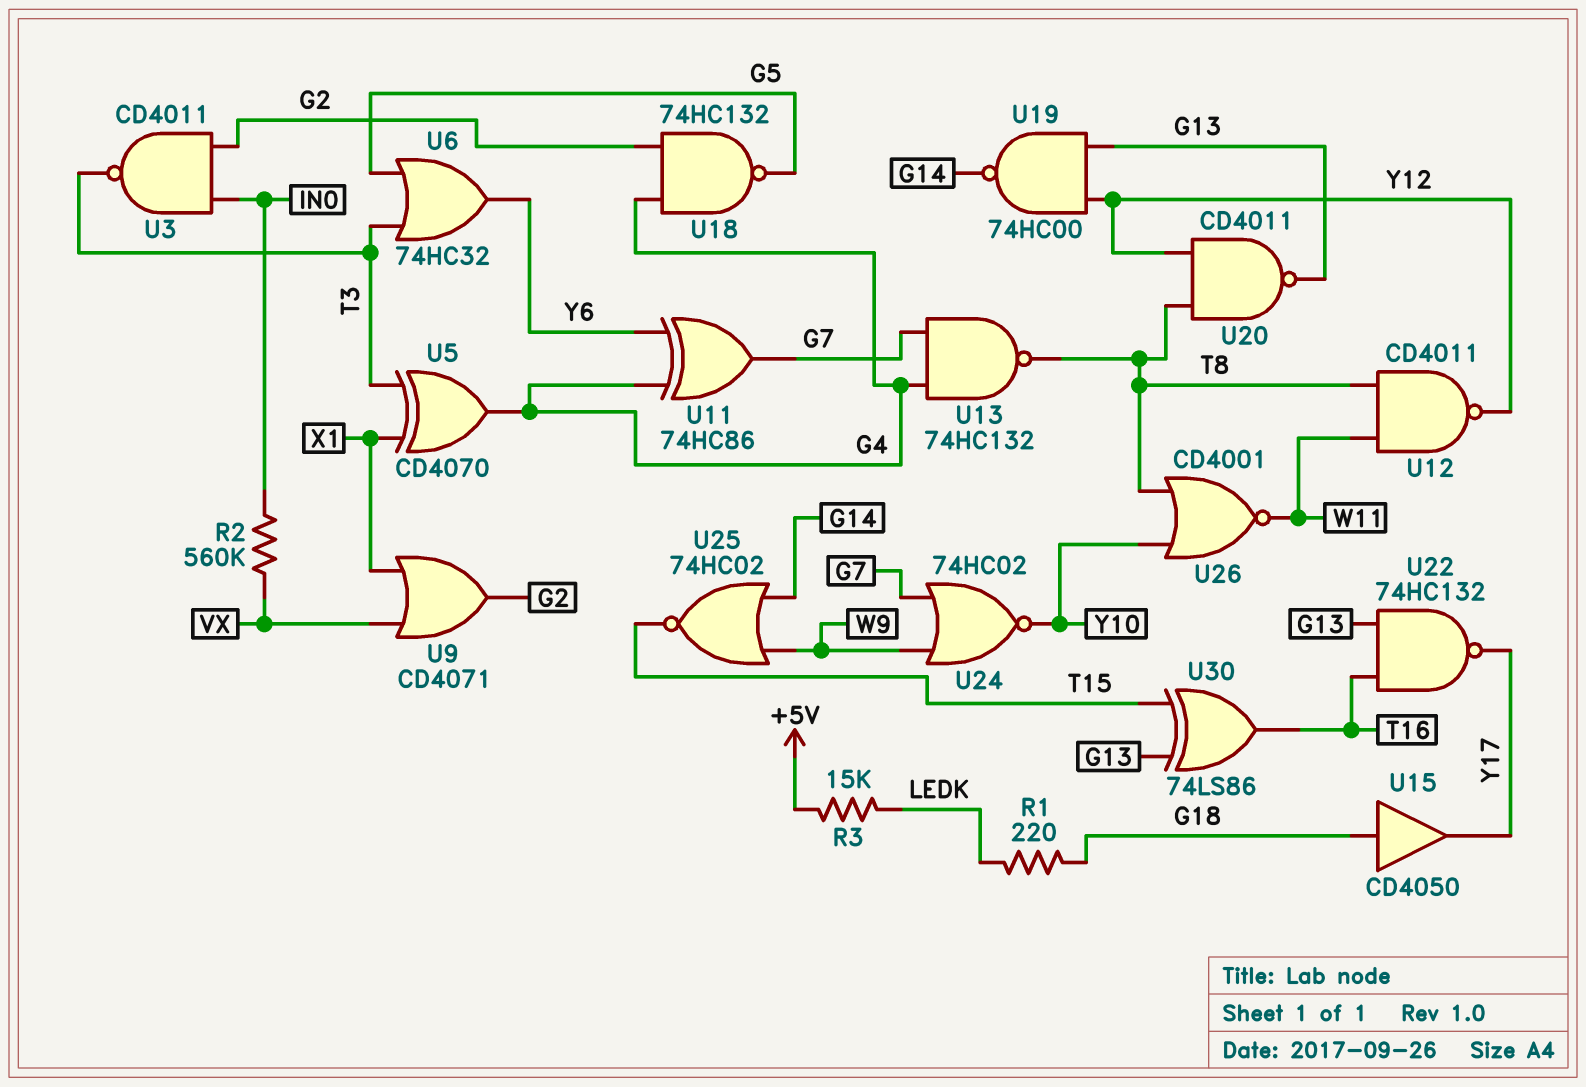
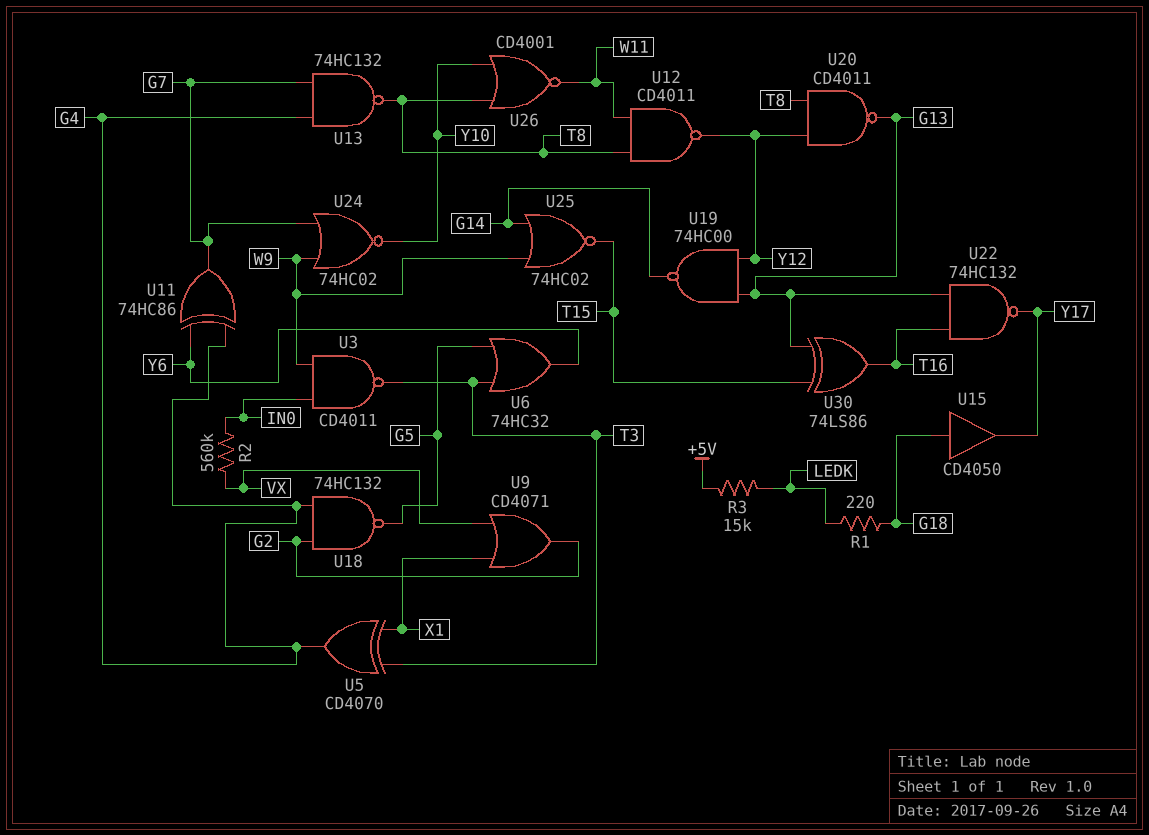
U3: NAND CD4011 (in G2, in IN0, out T3) -> NAND CD4011 (in IN0, in W9, out T3)

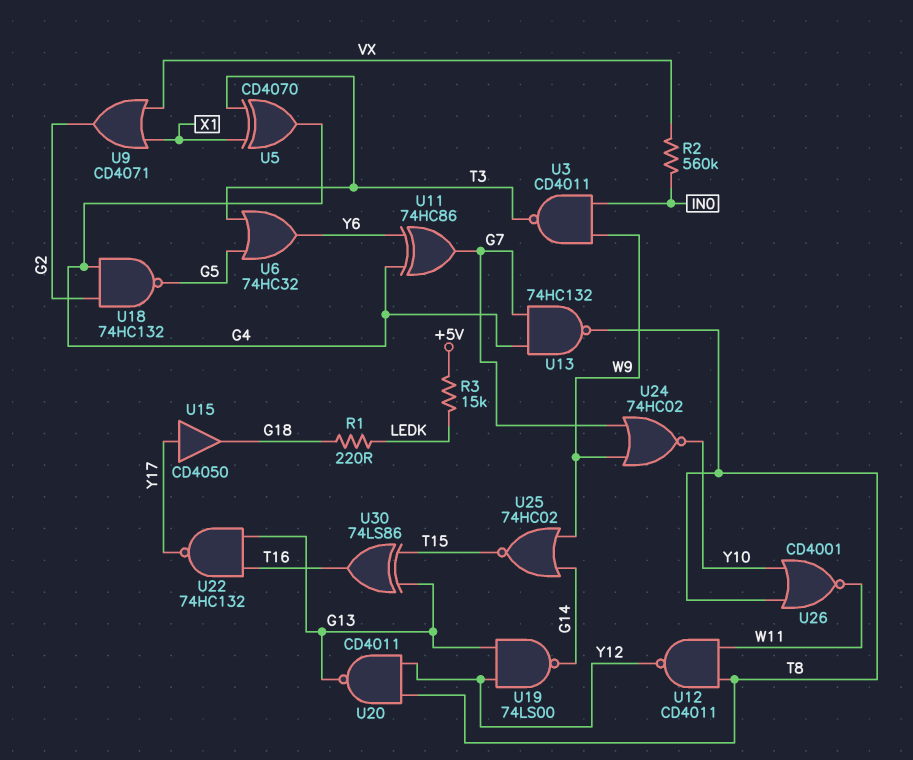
U15: buffer CD4050 (in G18, out Y17) -> buffer CD4050 (in Y17, out G18)
U19: NAND 74HC00 (in G13, in Y12, out G14) -> NAND 74LS00 (in G13, in Y12, out G14)

